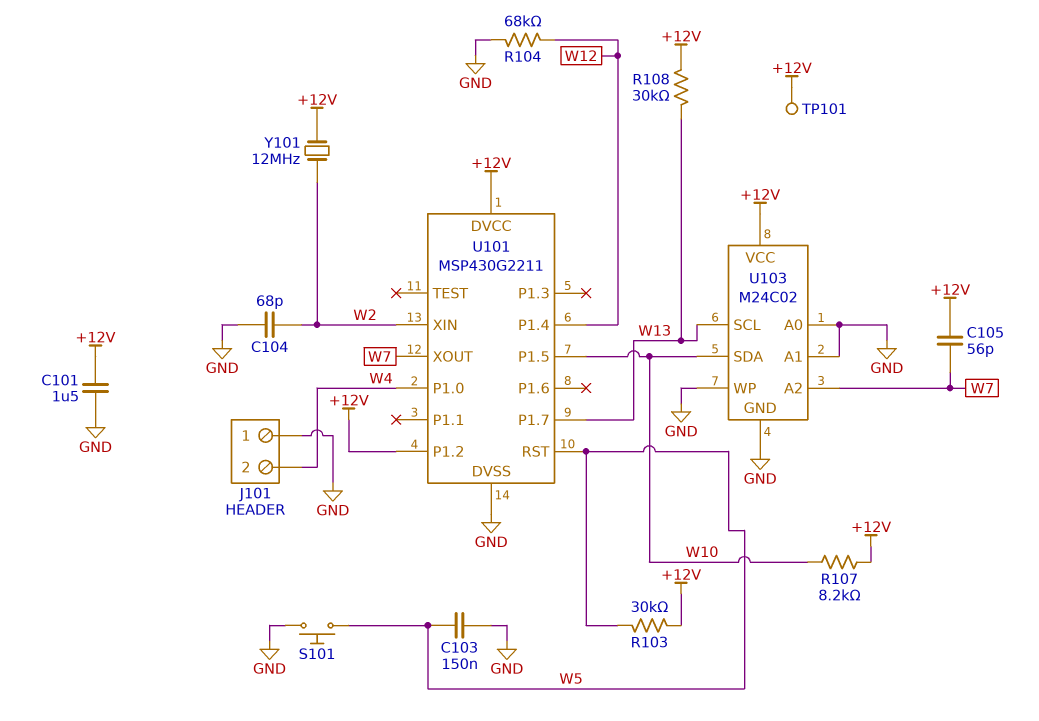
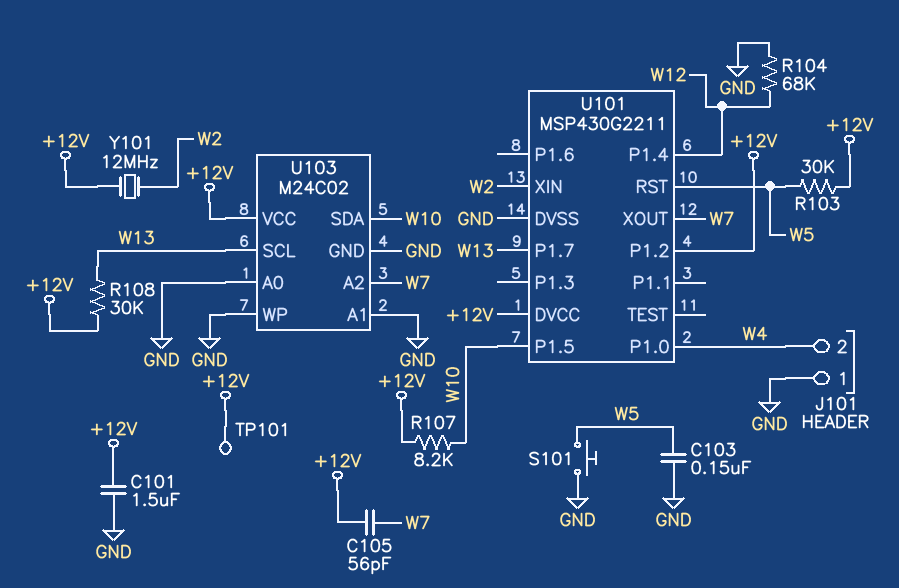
C104: 68pF (GND, W2) -> none

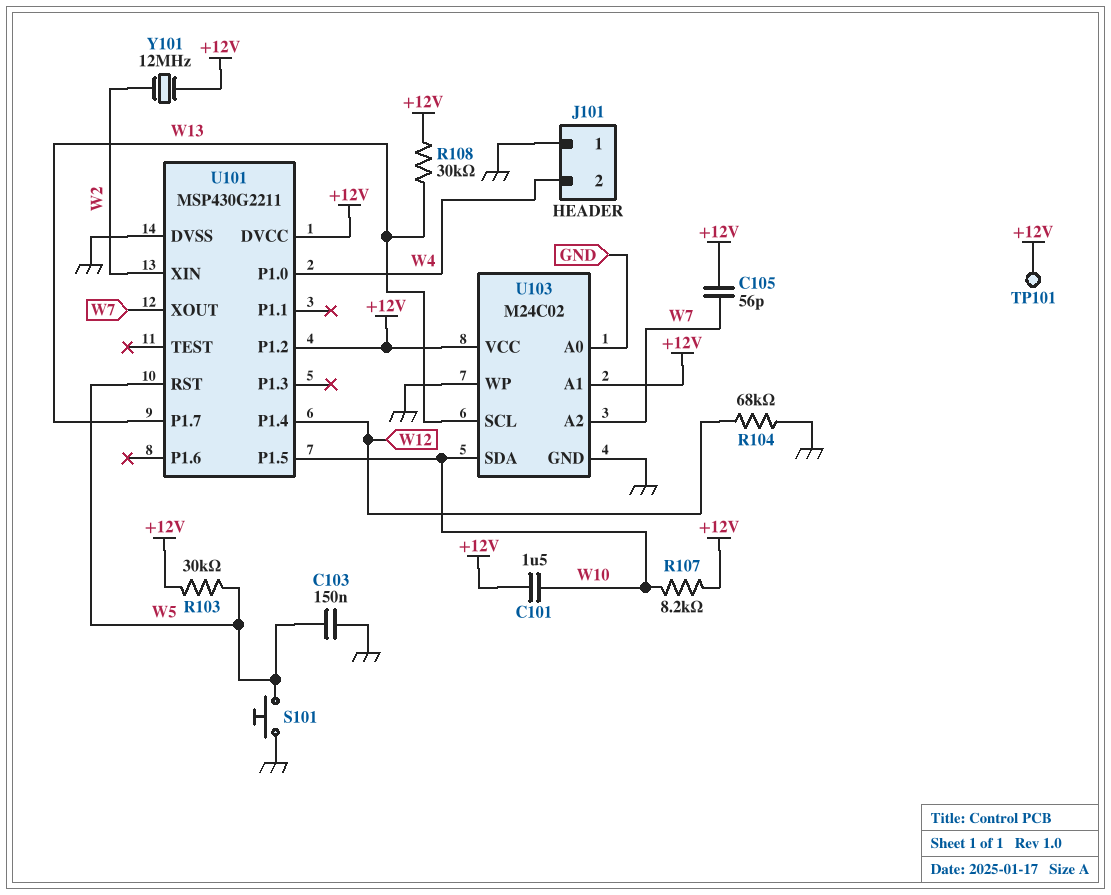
C101: 1.5uF (+12V, GND) -> 1.5uF (+12V, W10)
U103 pin A1: GND -> +12V

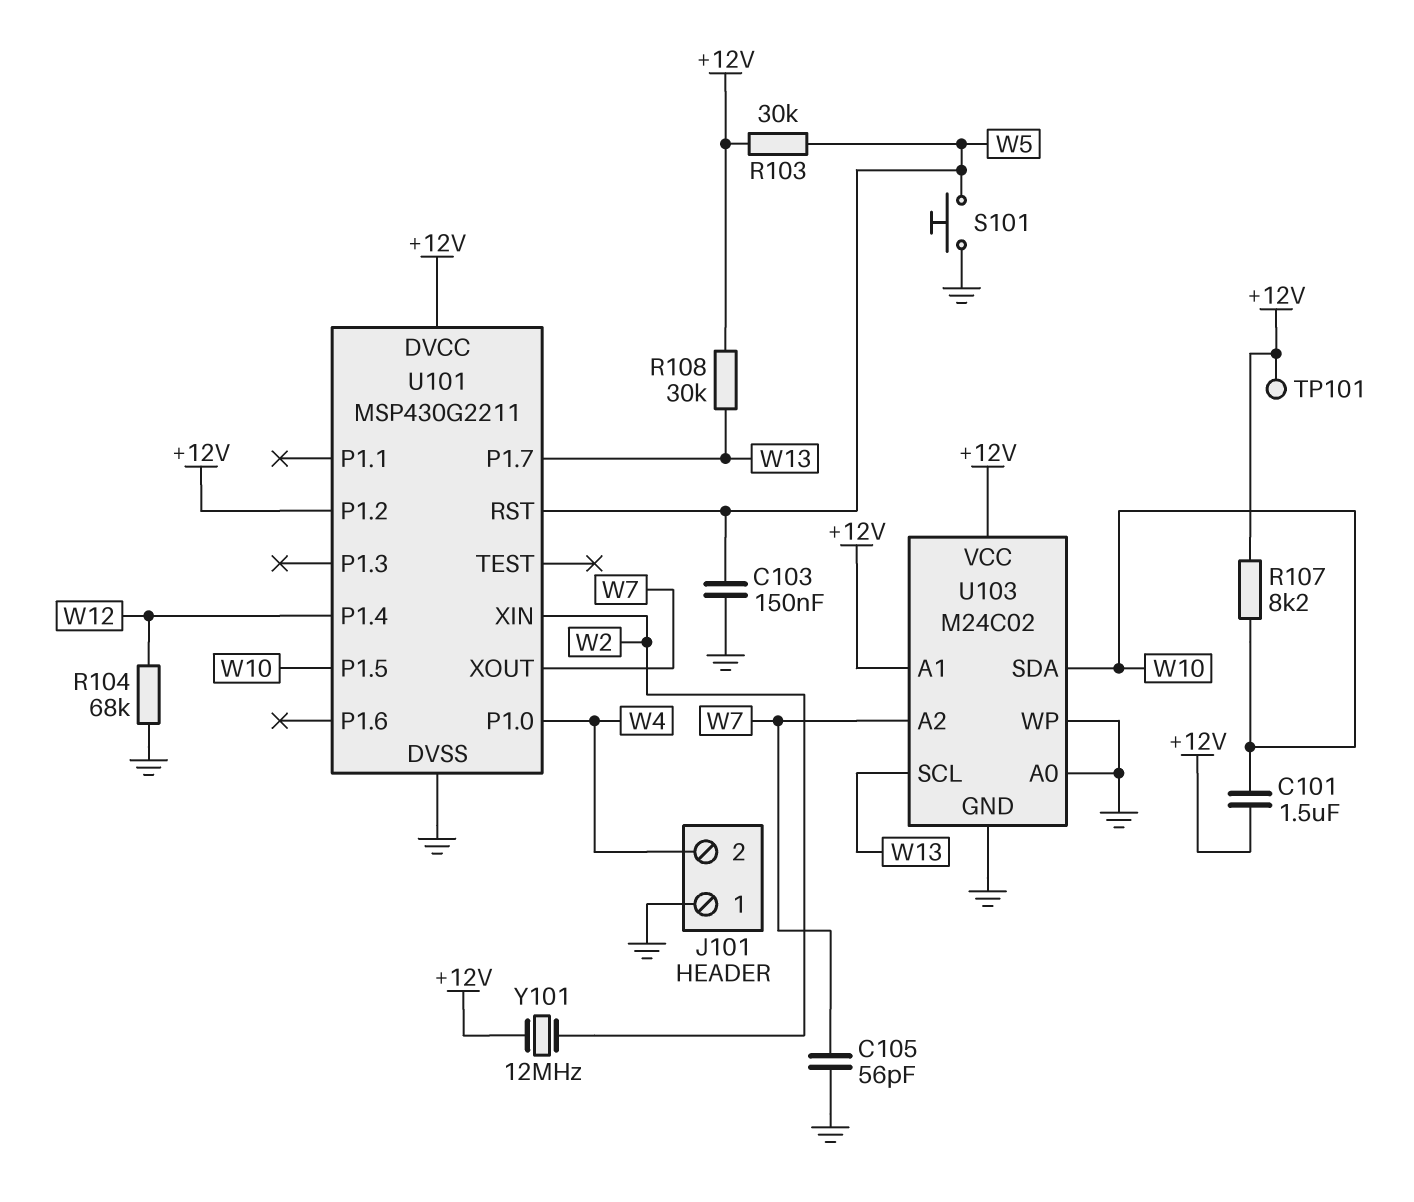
C105: 56pF (+12V, W7) -> 56pF (GND, W7)

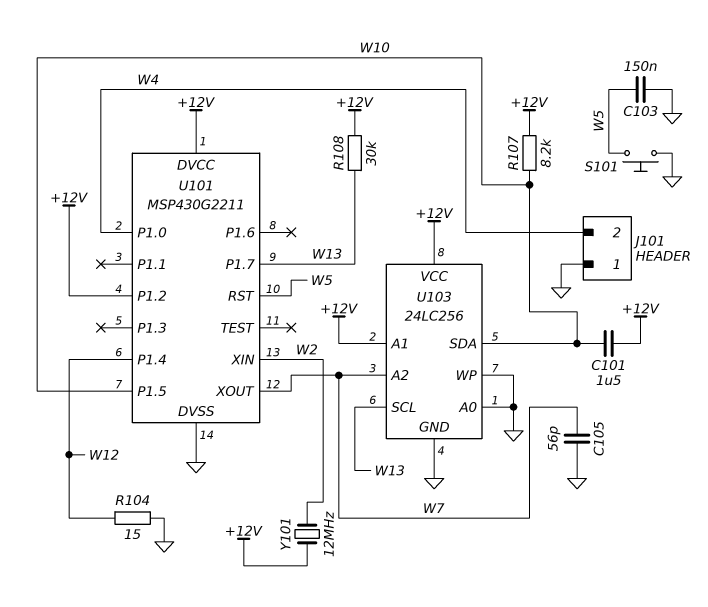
R103: 30k (+12V, W5) -> none
R104: 68k (GND, W12) -> 15 (GND, W12)
TP101: test point (+12V) -> none
U103: M24C02 -> 24LC256

